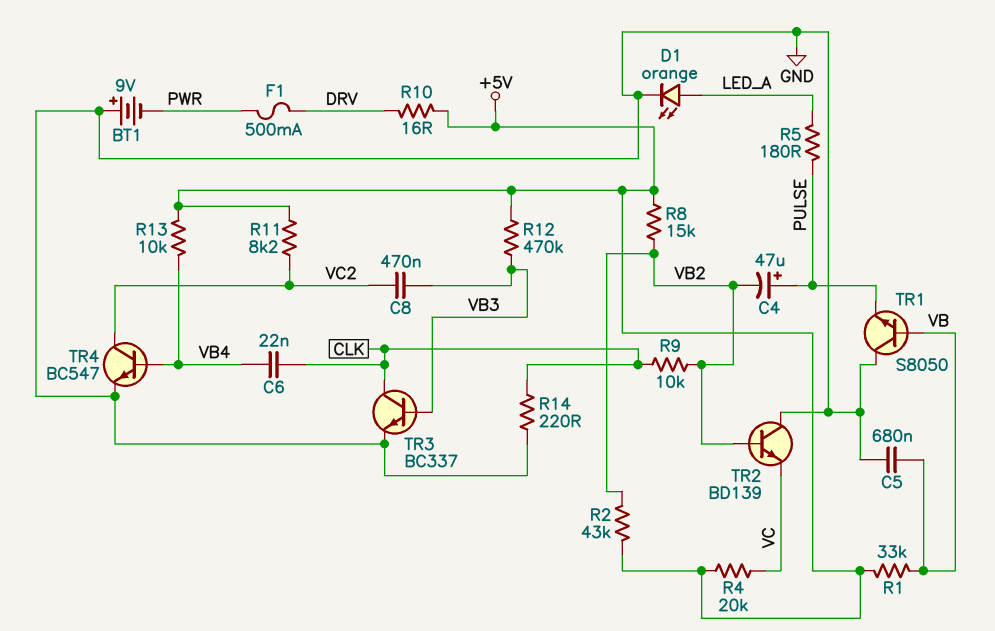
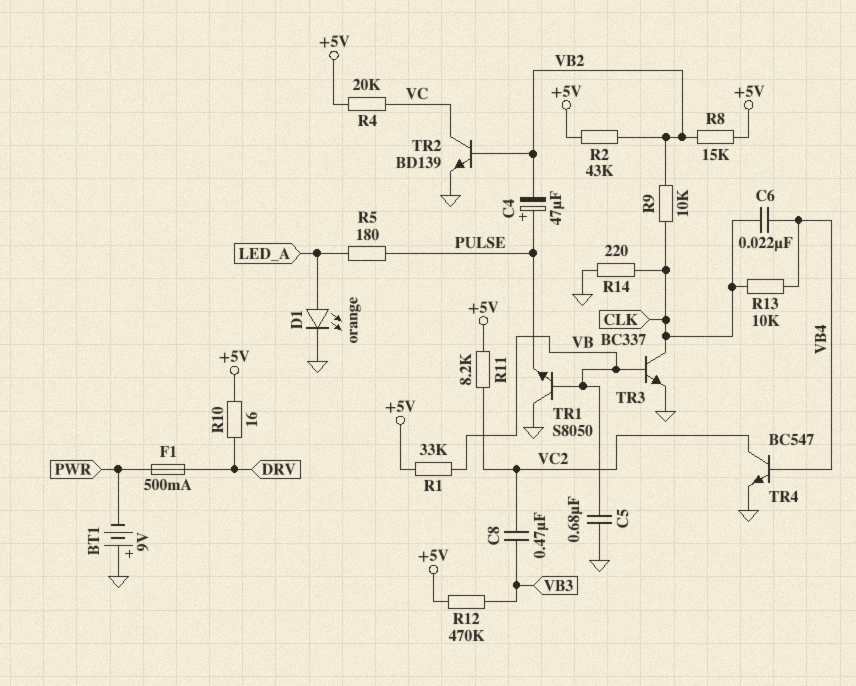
R13: 10k (+5V, VB4) -> 10k (CLK, VB4)
TR2: NPN BD139 (B VB2, C GND, E VC) -> NPN BD139 (B VB2, C VC, E GND)
TR3: NPN BC337 (B VB3, C CLK, E GND) -> NPN BC337 (B VB, C CLK, E GND)

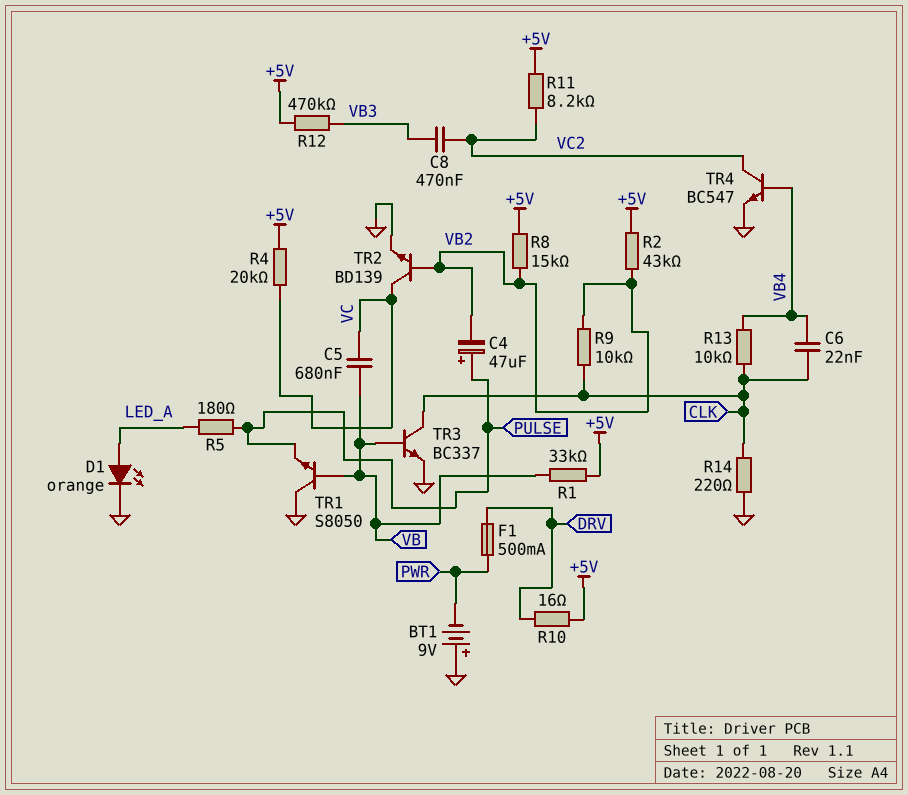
C5: 680nF (GND, VB) -> 680nF (VB, VC)

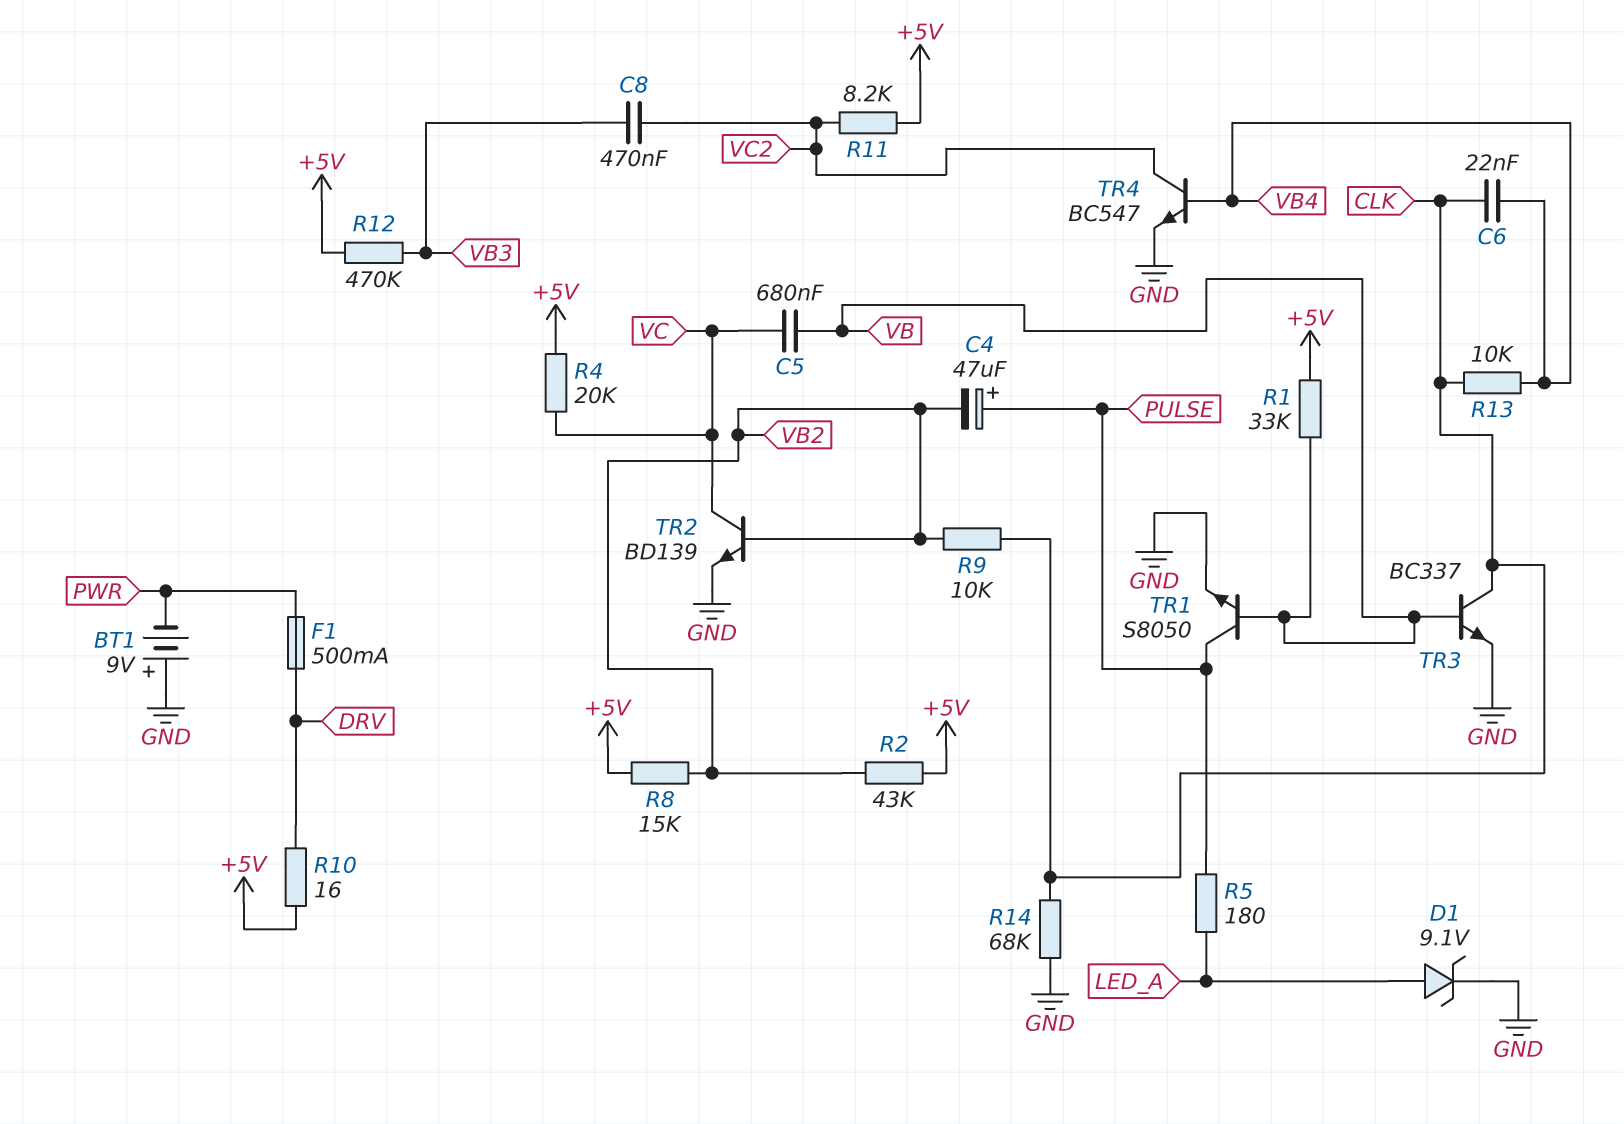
D1: LED orange (A LED_A, K GND) -> zener 9.1V (A LED_A, K GND)
R14: 220 (CLK, GND) -> 68k (CLK, GND)
TR1: NPN S8050 (B VB, C GND, E PULSE) -> NPN S8050 (B VB, C PULSE, E GND)

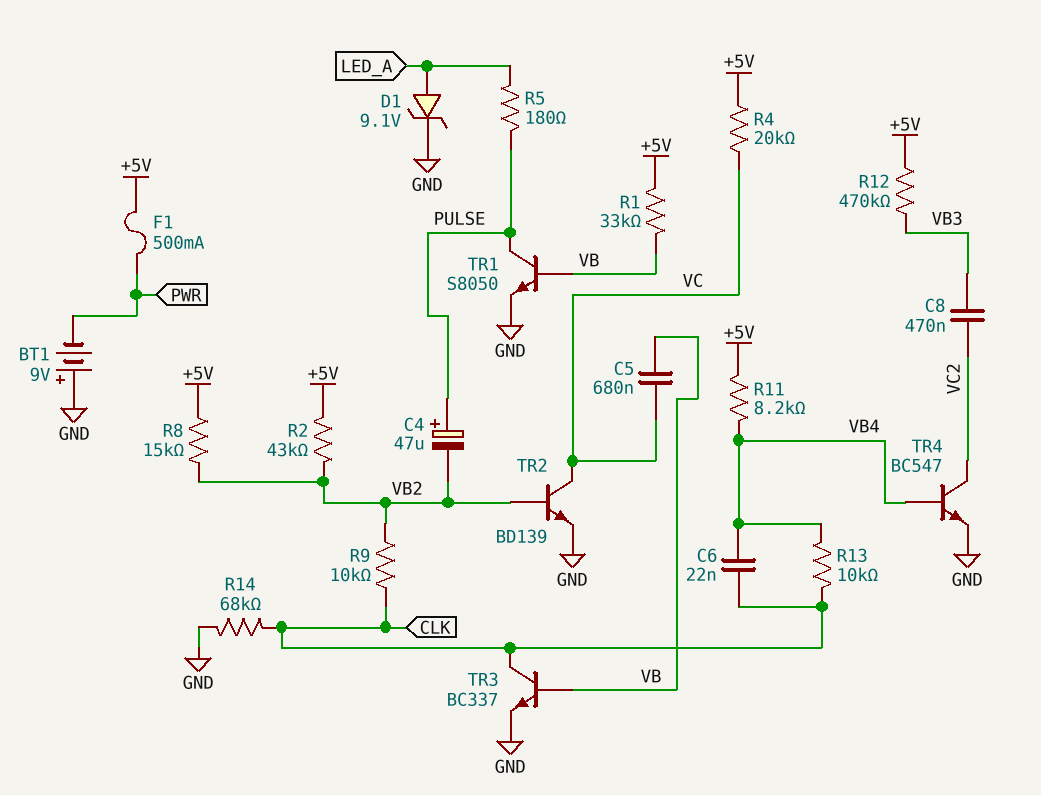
F1: 500mA (DRV, PWR) -> 500mA (+5V, PWR)
R10: 16 (+5V, DRV) -> none
R11: 8.2k (+5V, VC2) -> 8.2k (+5V, VB4)

